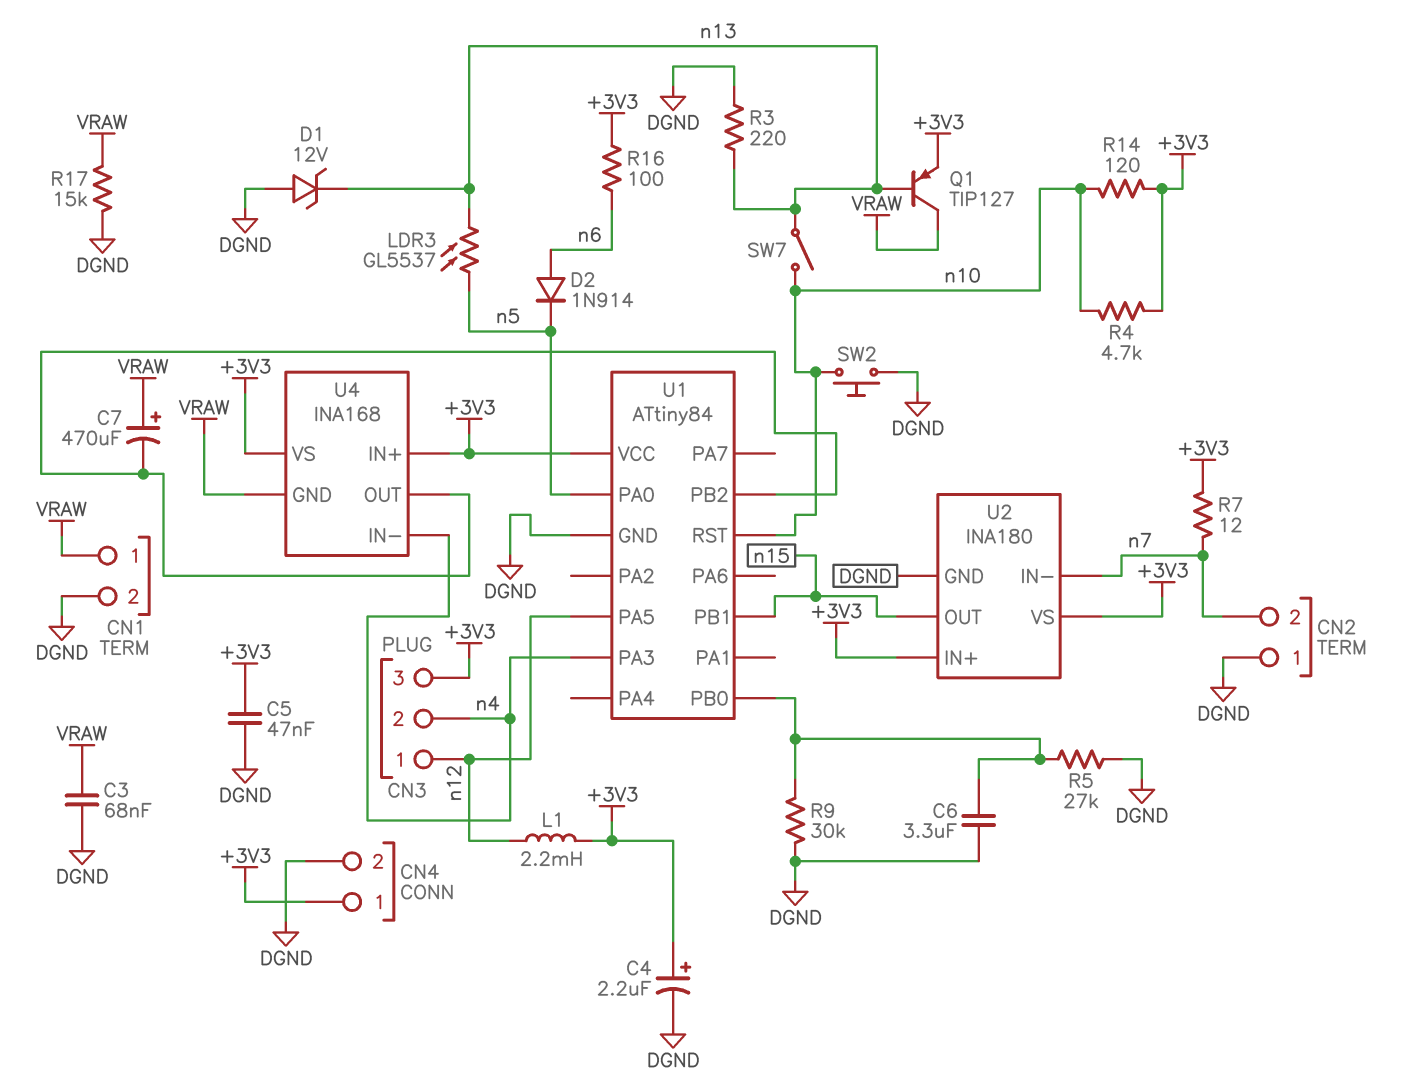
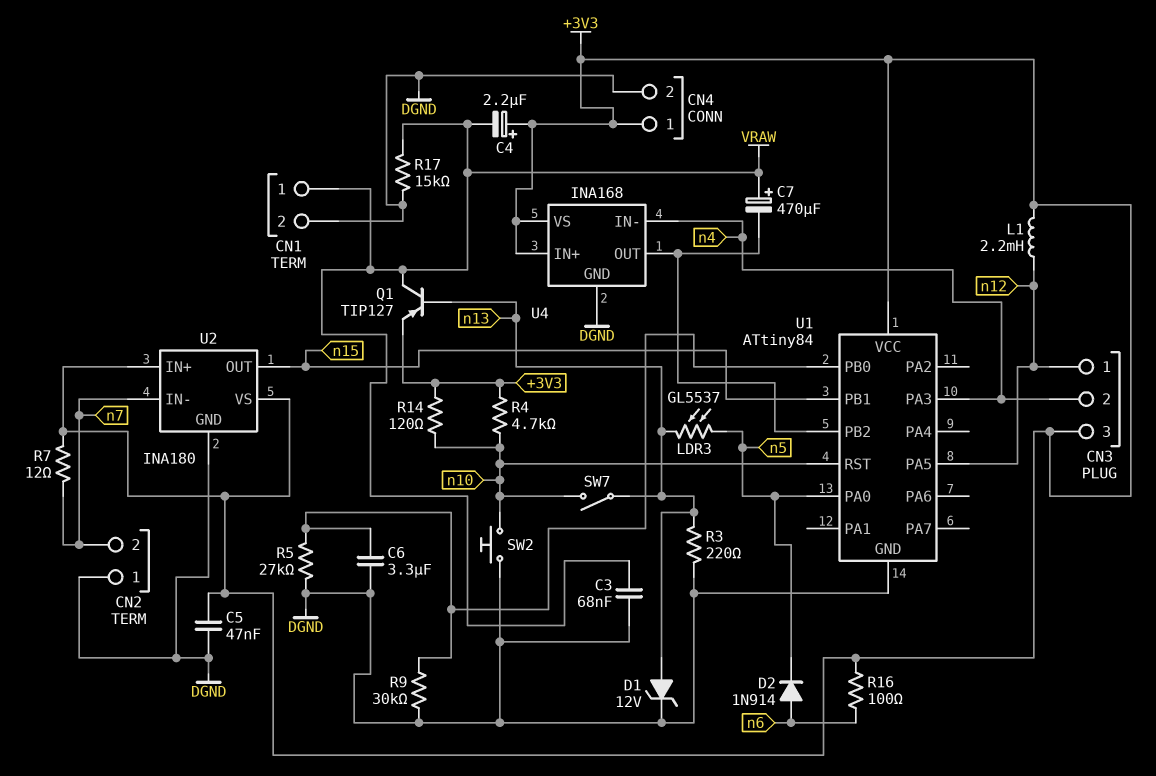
C4: 2.2uF (plus +3V3, minus DGND) -> 2.2uF (plus +3V3, minus VRAW)
D1: zener 12V (A DGND, K n13) -> zener 12V (A n13, K DGND)
U4 pin GND: VRAW -> DGND

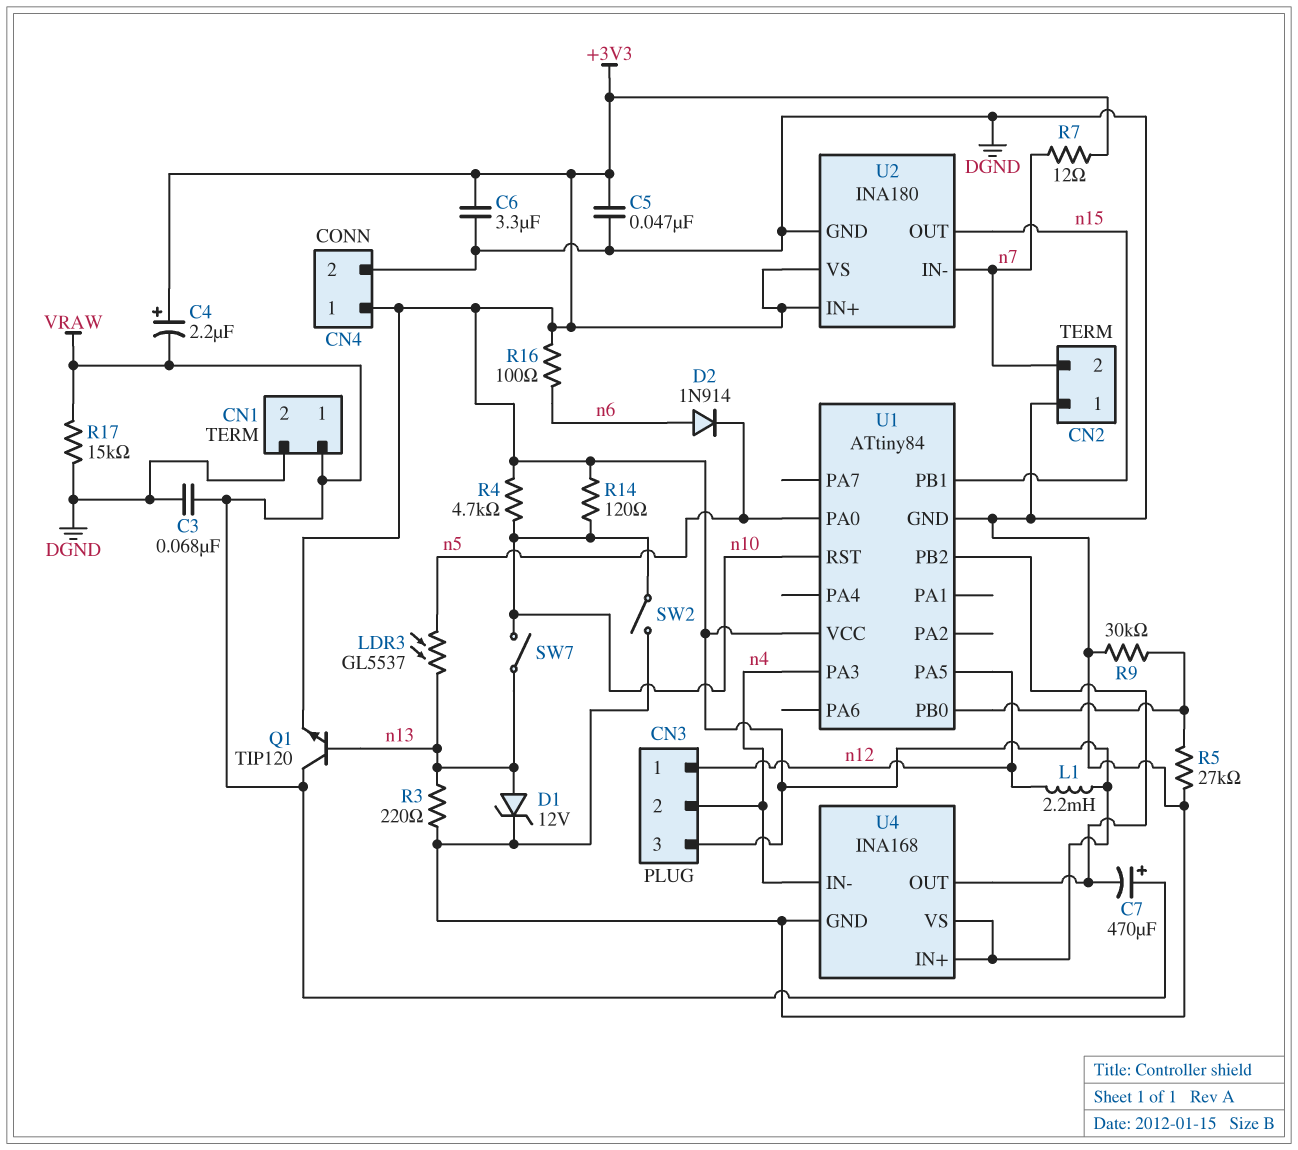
C6: 3.3uF (DGND, U1/PB0) -> 3.3uF (+3V3, DGND)
Q1: PNP TIP127 (B n13, C VRAW, E +3V3) -> NPN TIP120 (B n13, C VRAW, E +3V3)
SW2: button (DGND, n10) -> switch (DGND, n10)

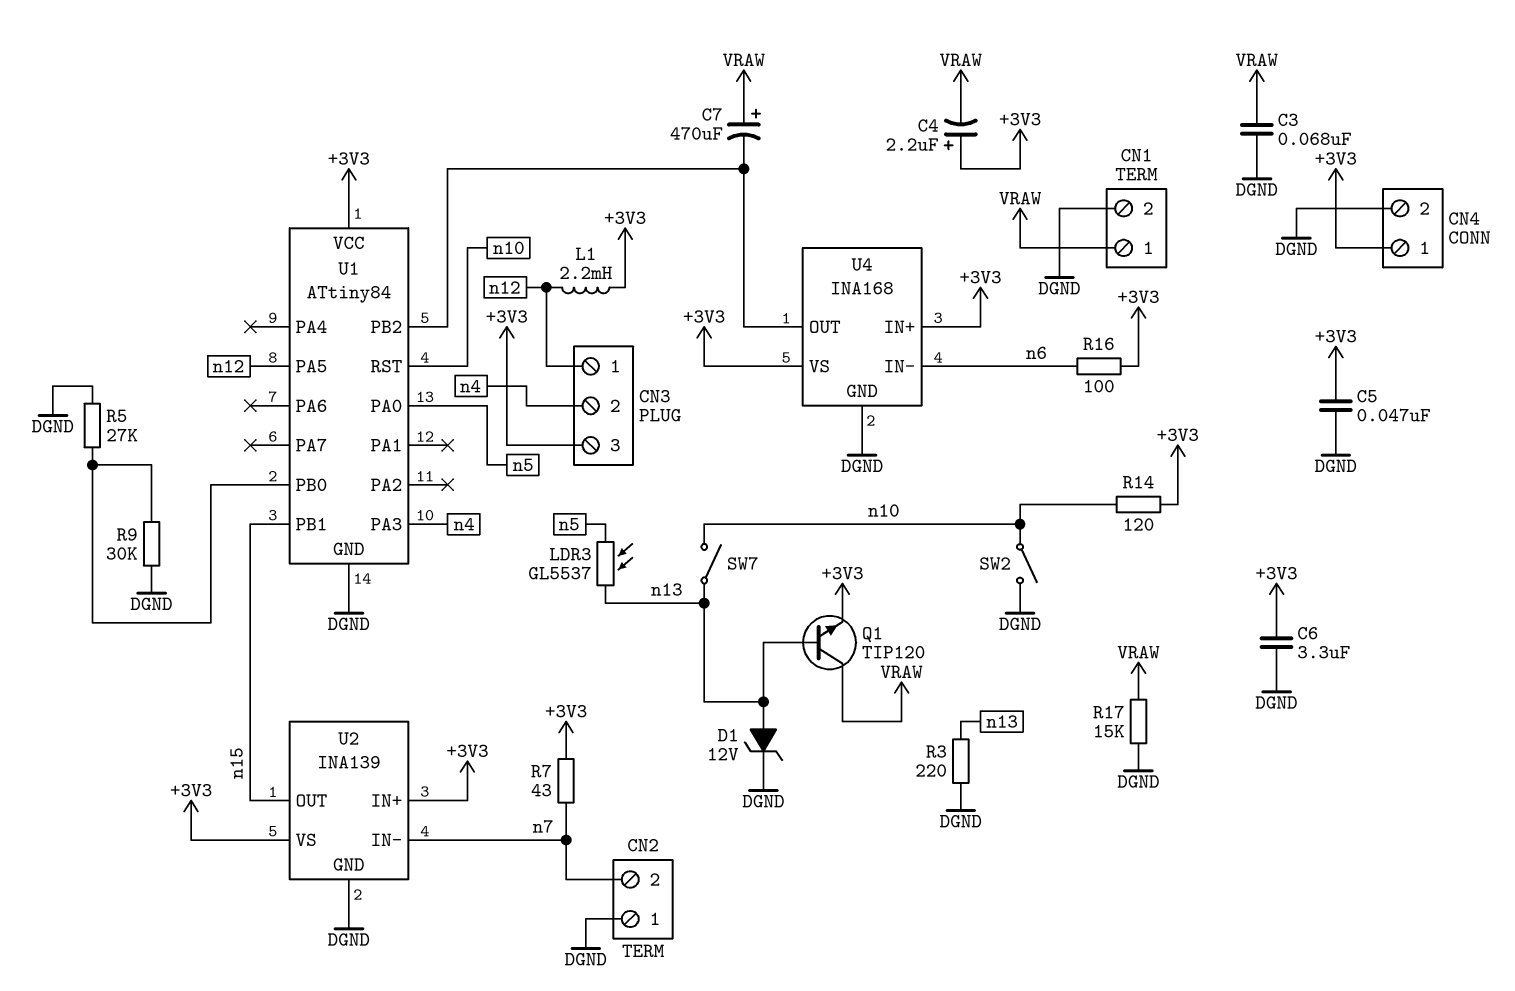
D2: diode 1N914 (A n6, K n5) -> none
R4: 4.7k (+3V3, n10) -> none
R7: 12 (+3V3, n7) -> 43 (+3V3, n7)
U2: INA180 -> INA139
U4 pin IN-: n4 -> n6

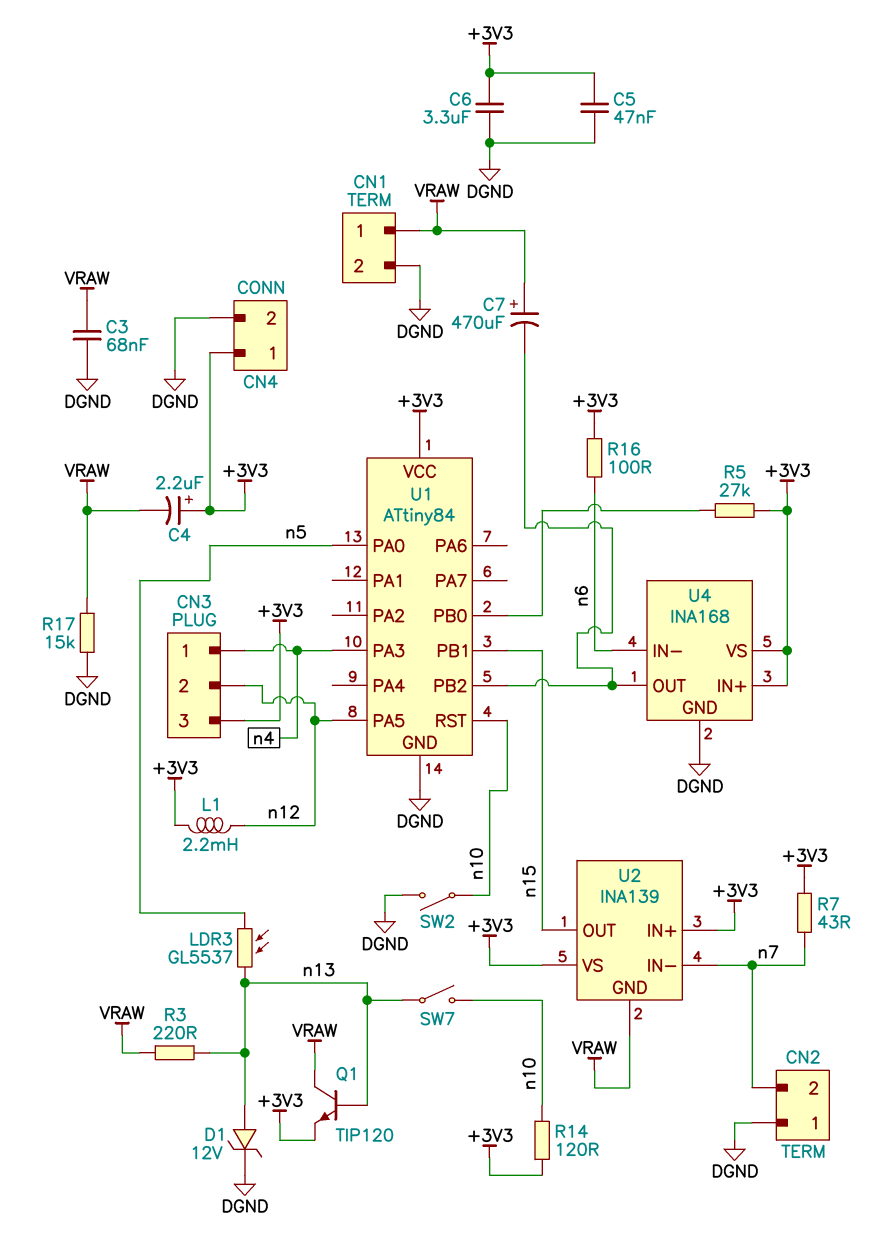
CN3 pin 1: n12 -> n4
CN3 pin 2: n4 -> n12
R3: 220 (DGND, n13) -> 220 (VRAW, n13)
R5: 27k (DGND, U1/PB0) -> 27k (+3V3, U1/PB0)
R9: 30k (DGND, U1/PB0) -> none
U2 pin GND: DGND -> VRAW

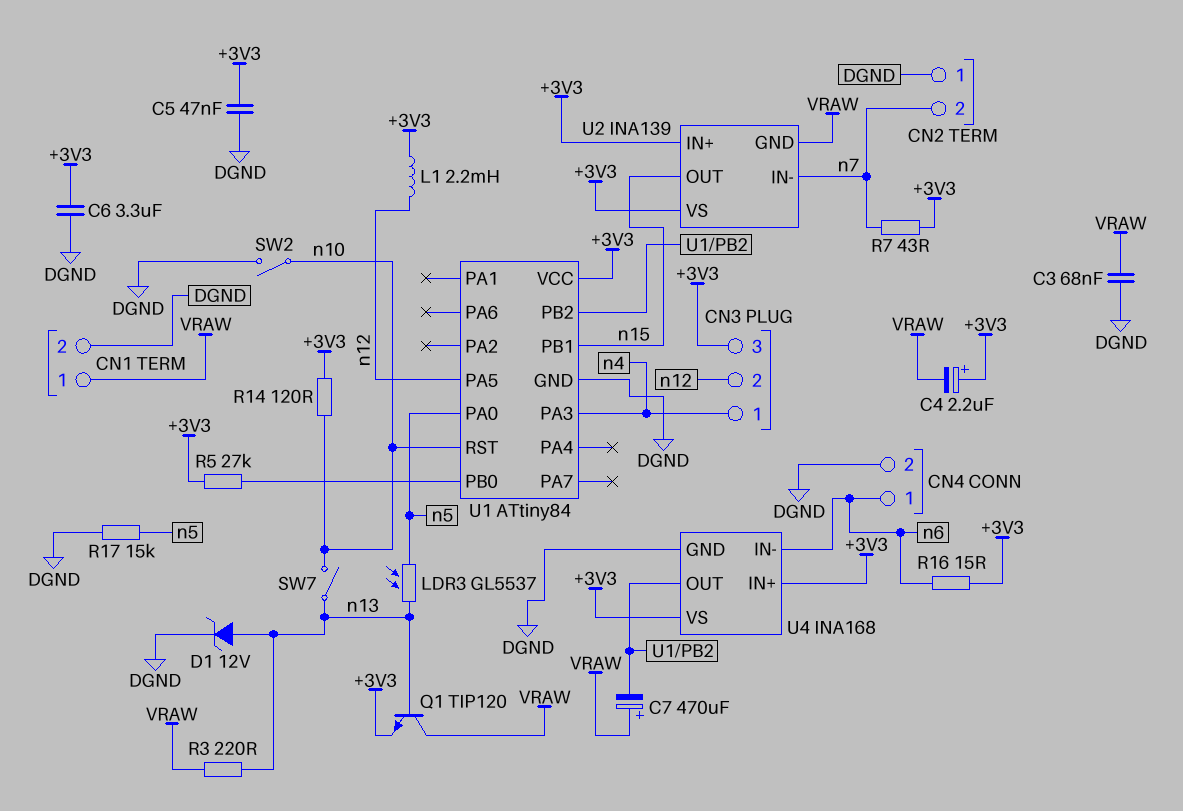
CN4 pin 1: +3V3 -> n6
R16: 100 (+3V3, n6) -> 15 (+3V3, n6)
R17: 15k (DGND, VRAW) -> 15k (DGND, n5)

